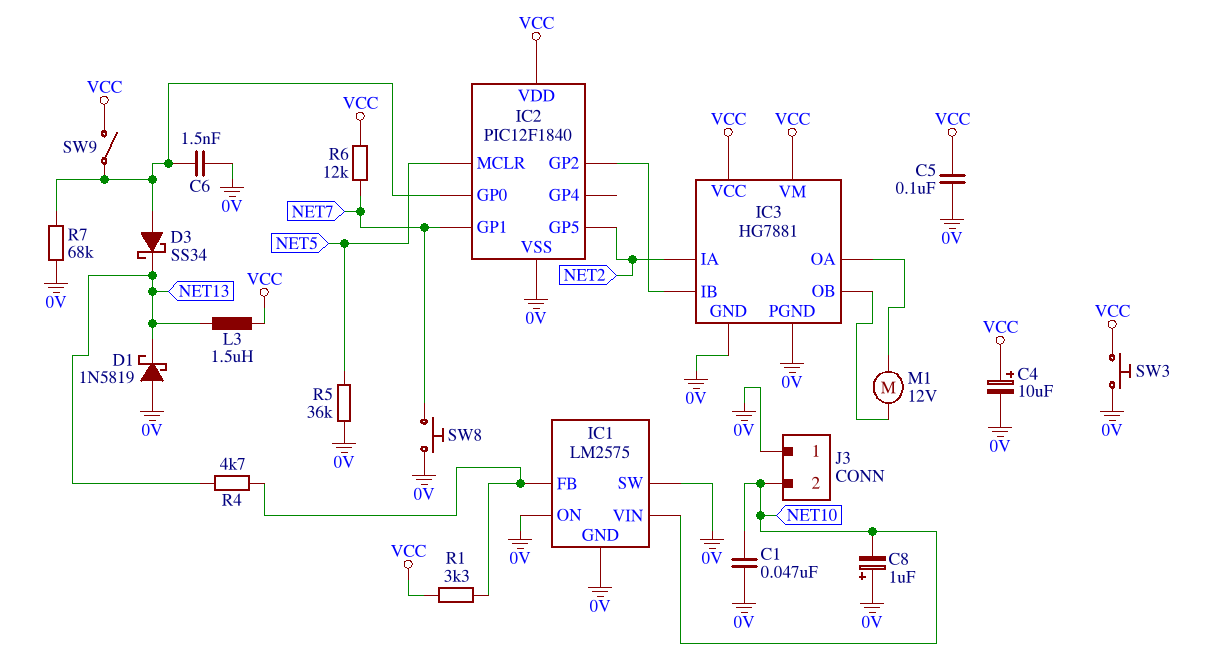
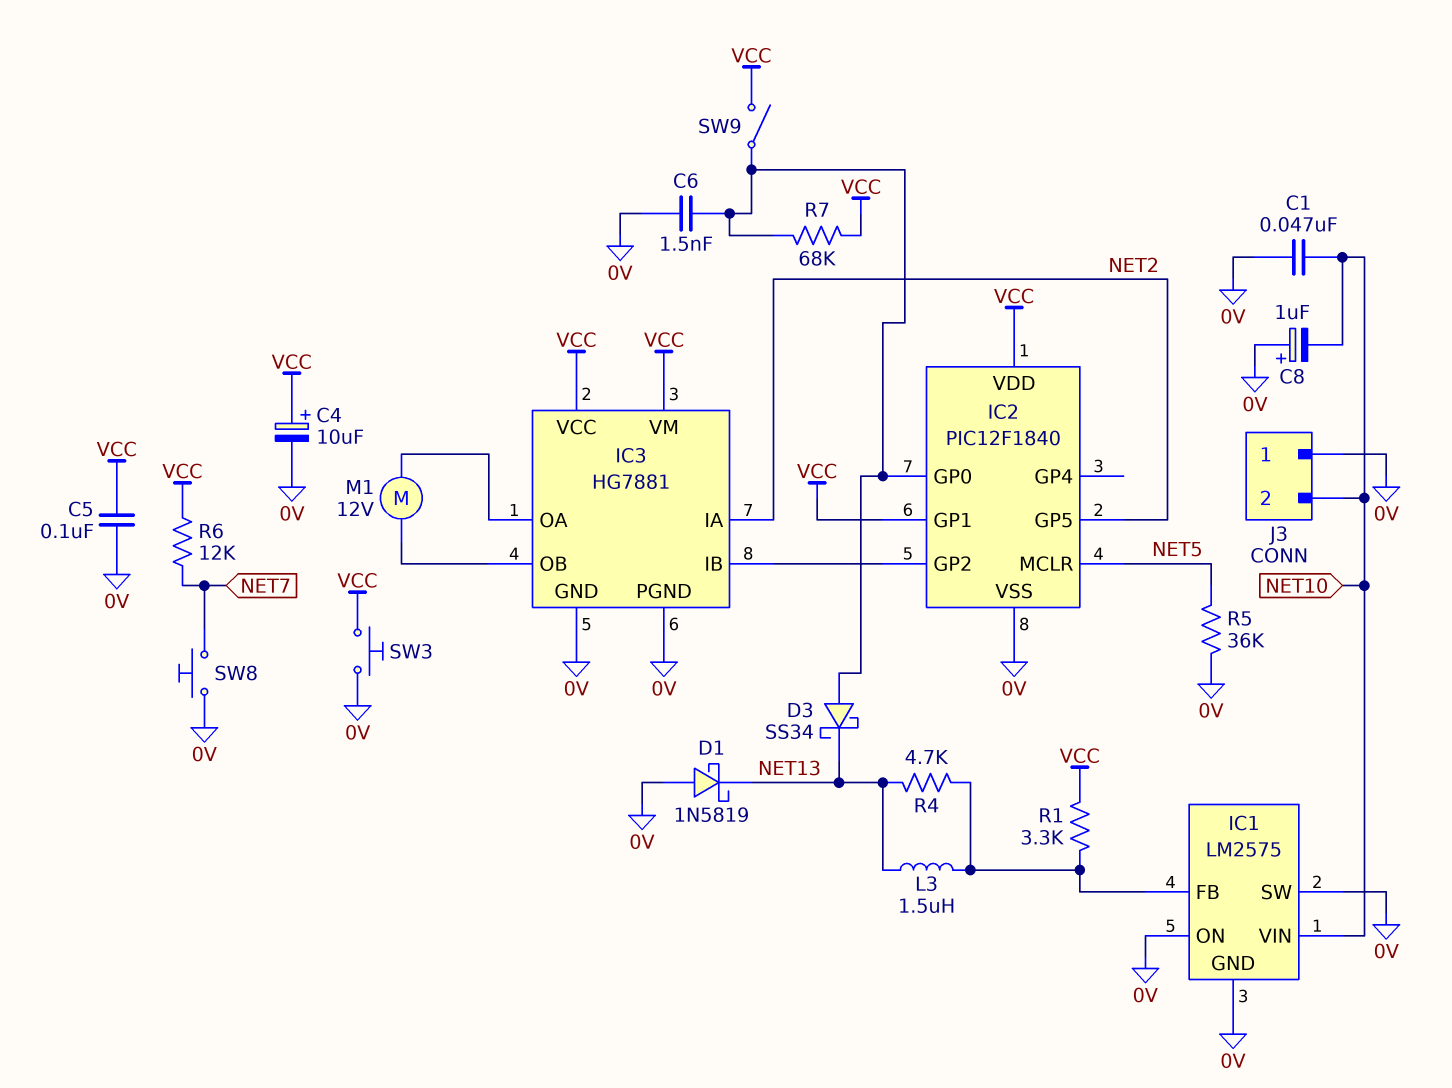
IC2 pin GP1: NET7 -> VCC
L3: 1.5uH (NET13, VCC) -> 1.5uH (IC1/FB, NET13)
R7: 68k (0V, IC2/GP0) -> 68k (IC2/GP0, VCC)

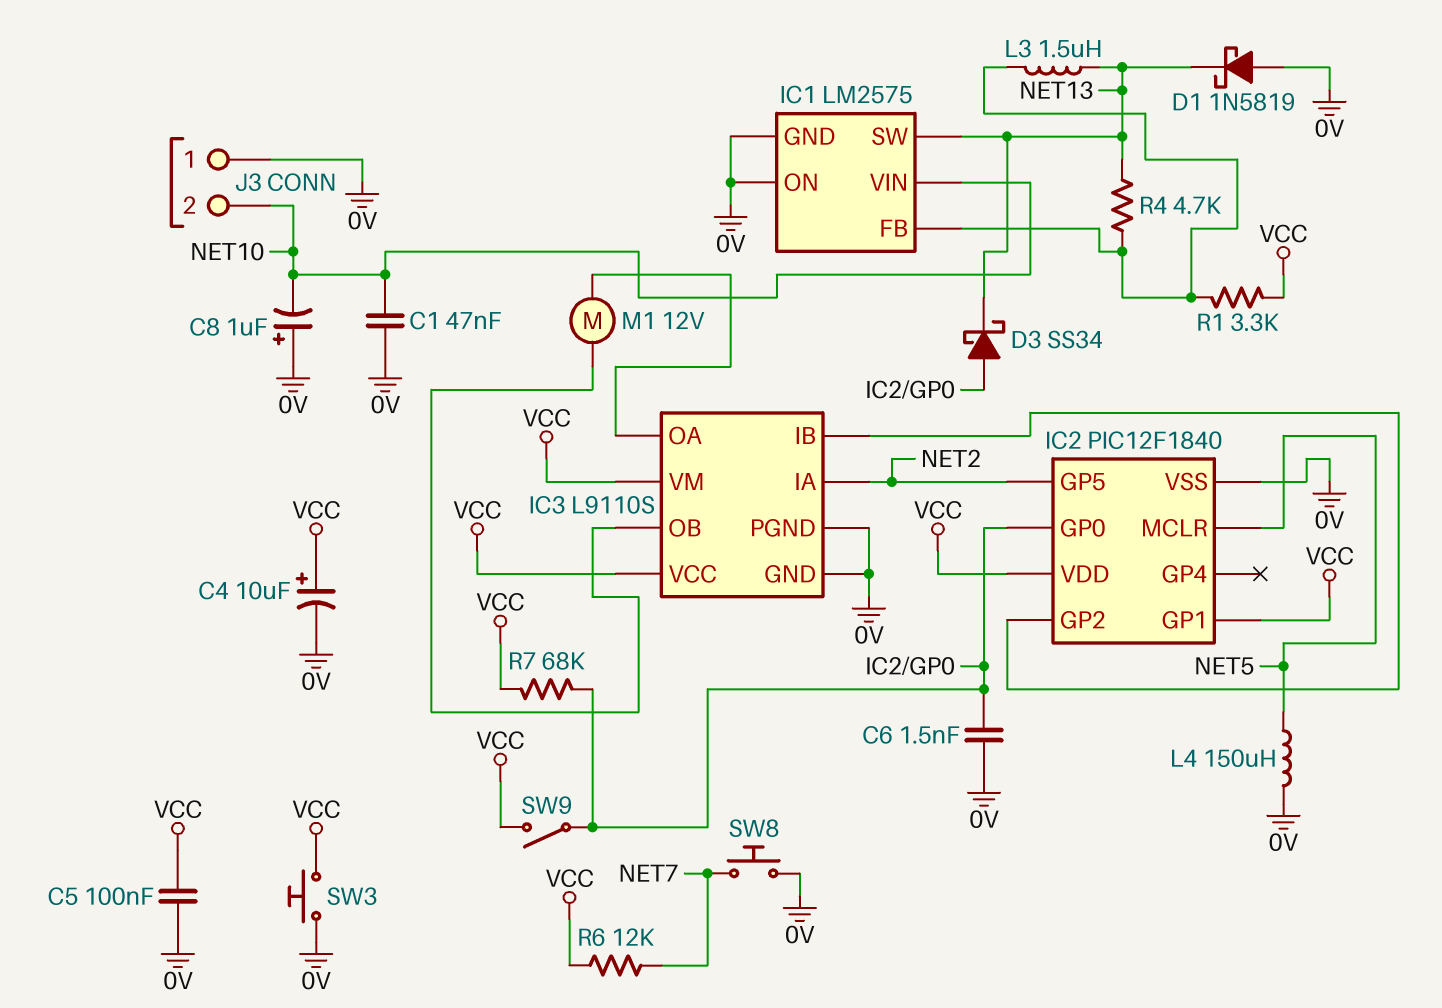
IC1 pin SW: 0V -> NET13
IC3: HG7881 -> L9110S
L4: none -> 150uH (0V, NET5)
R5: 36k (0V, NET5) -> none

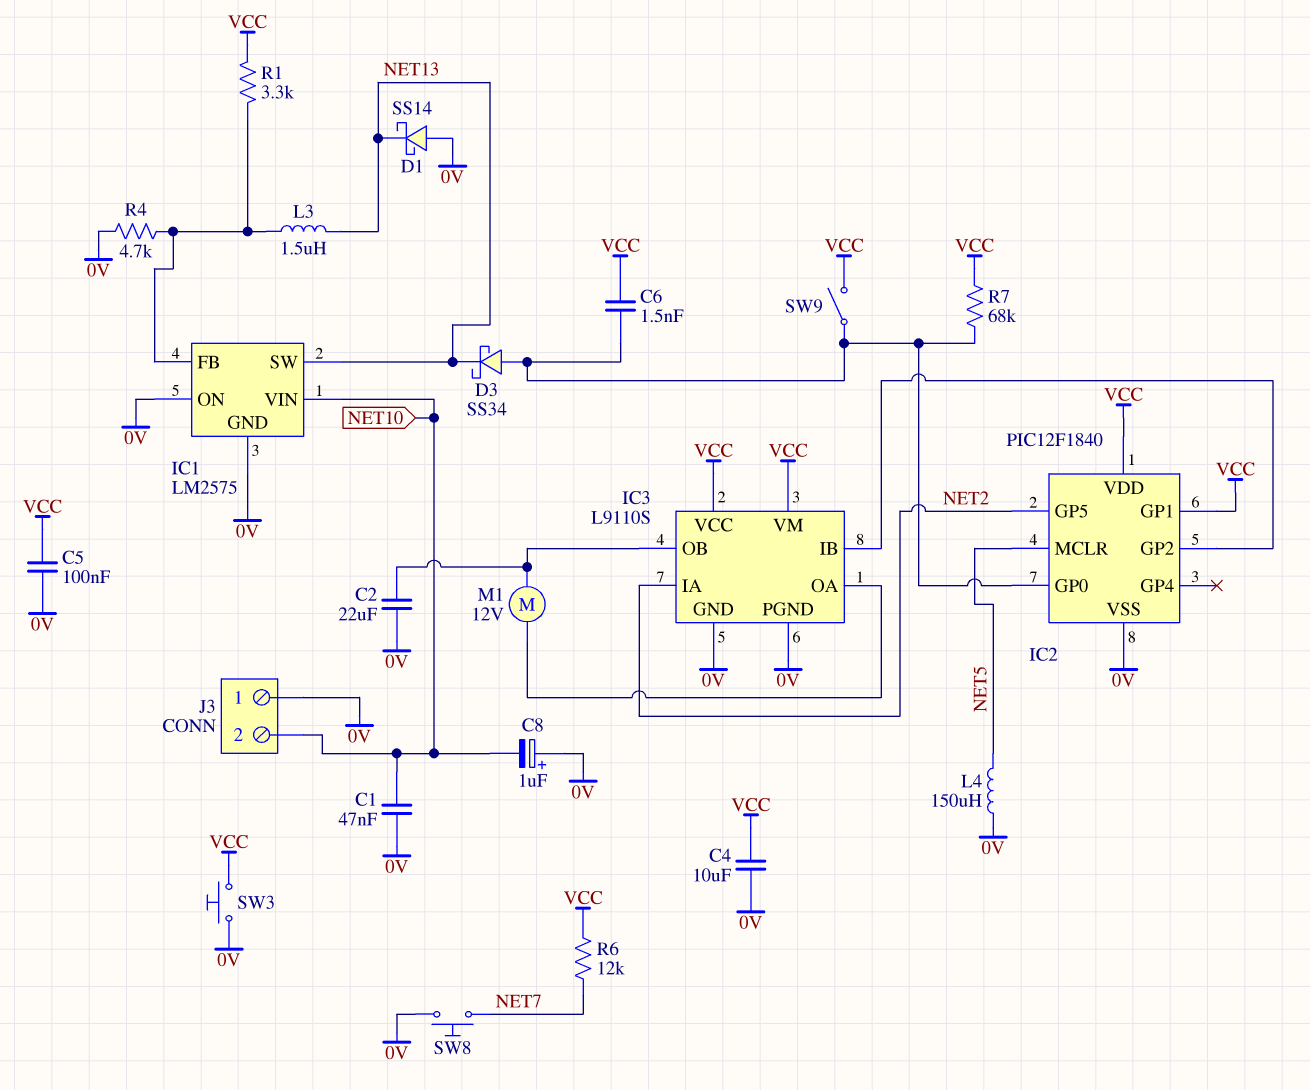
C2: none -> 22uF (0V, IC3/OB)
C4: 10uF (plus VCC, minus 0V) -> 10uF (0V, VCC)
C6: 1.5nF (0V, IC2/GP0) -> 1.5nF (IC2/GP0, VCC)
D1: schottky 1N5819 (A 0V, K NET13) -> schottky SS14 (A 0V, K NET13)
R4: 4.7k (IC1/FB, NET13) -> 4.7k (0V, IC1/FB)

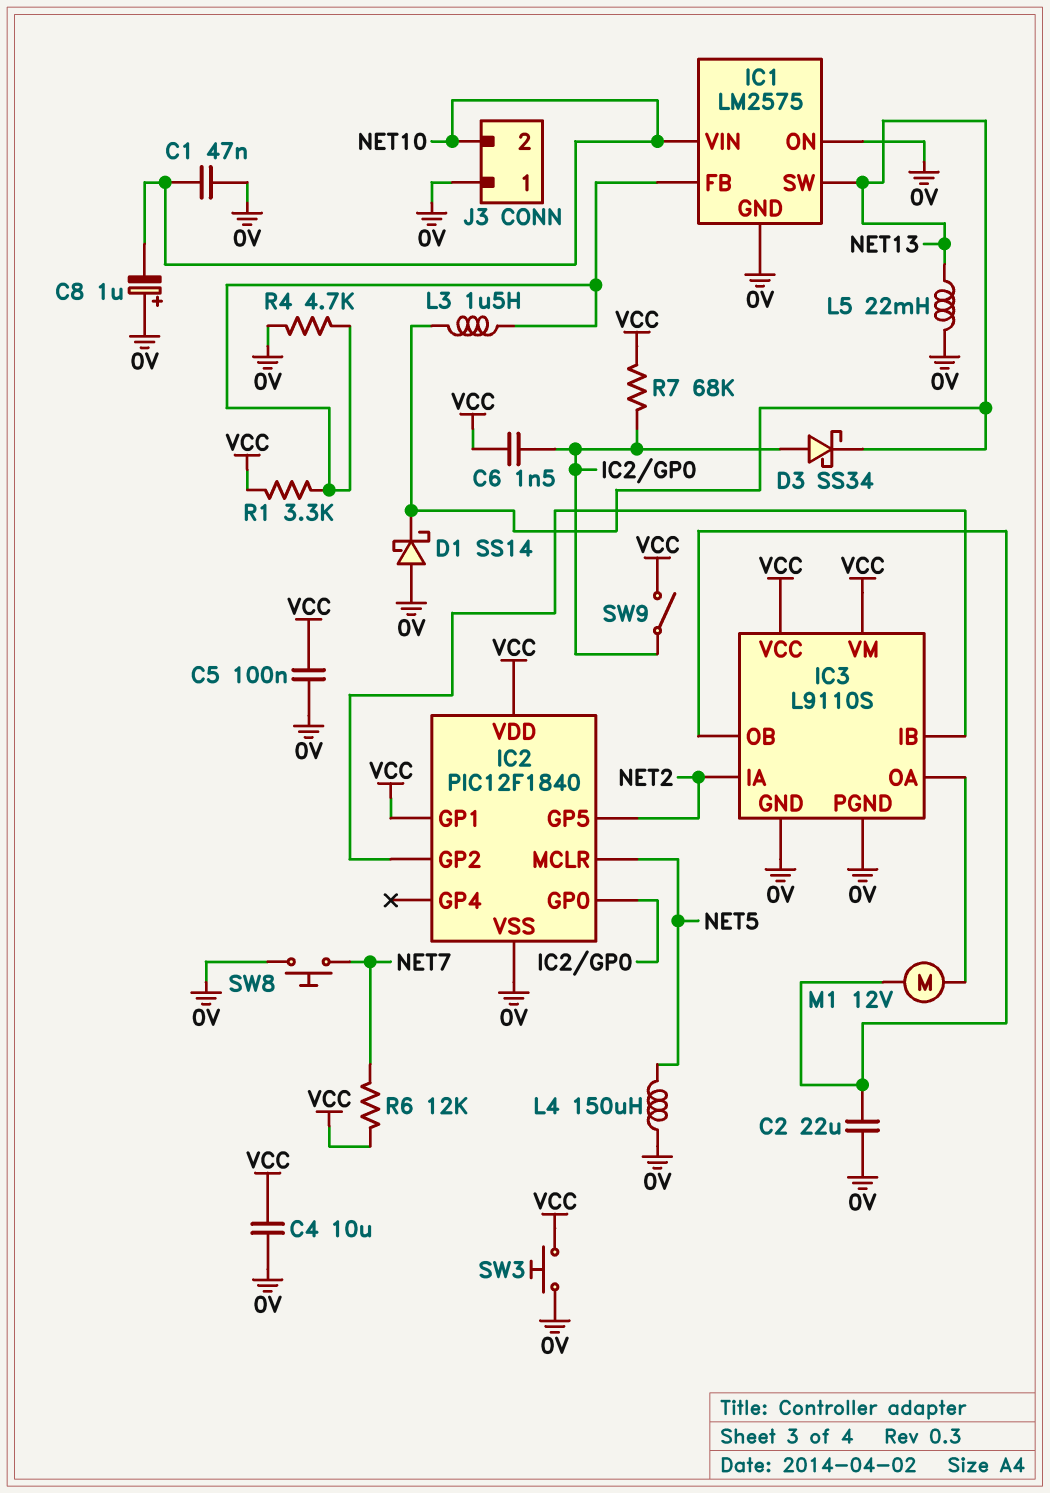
L5: none -> 22mH (0V, NET13)

